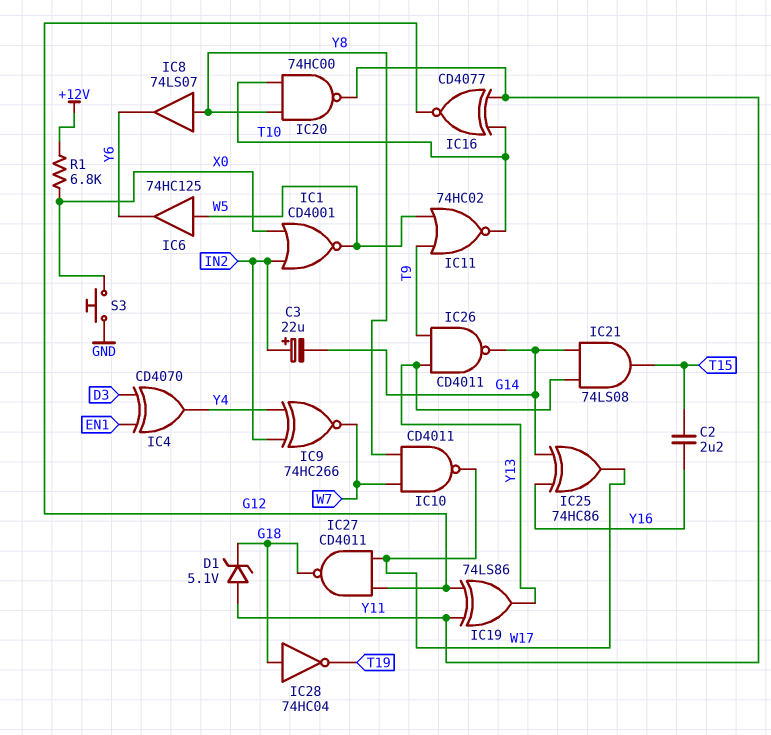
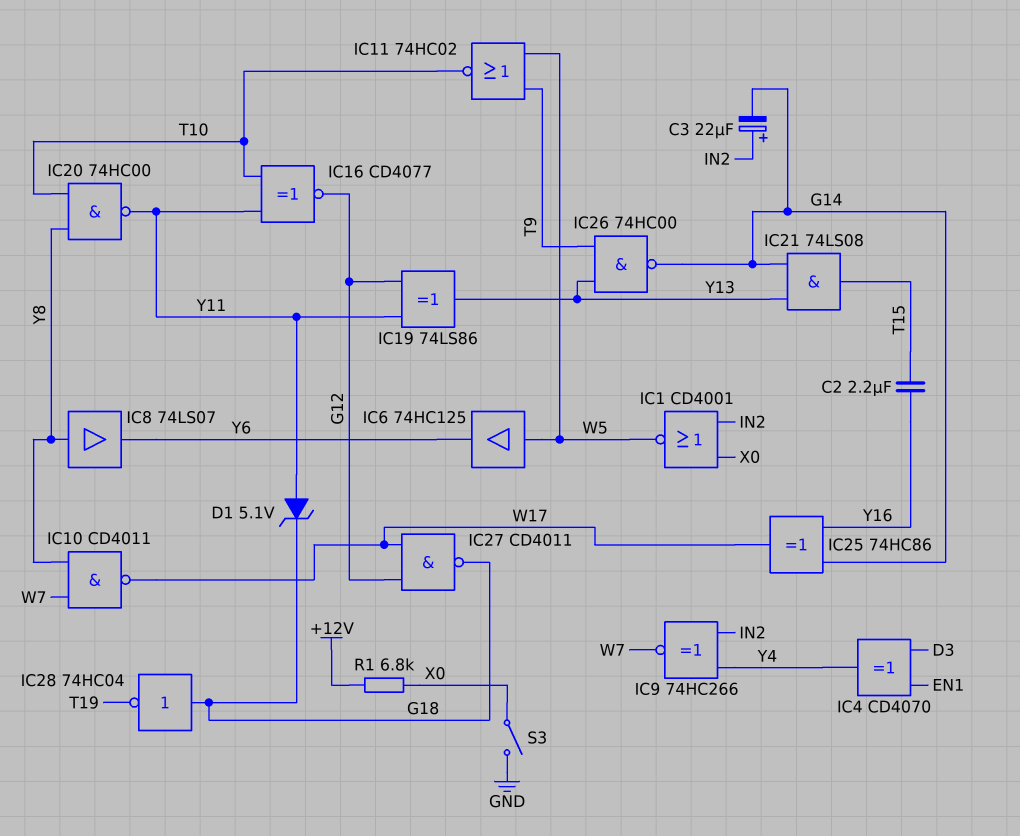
IC26: NAND CD4011 (in T9, in Y13, out G14) -> NAND 74HC00 (in T9, in Y13, out G14)
S3: button (GND, X0) -> switch (GND, X0)

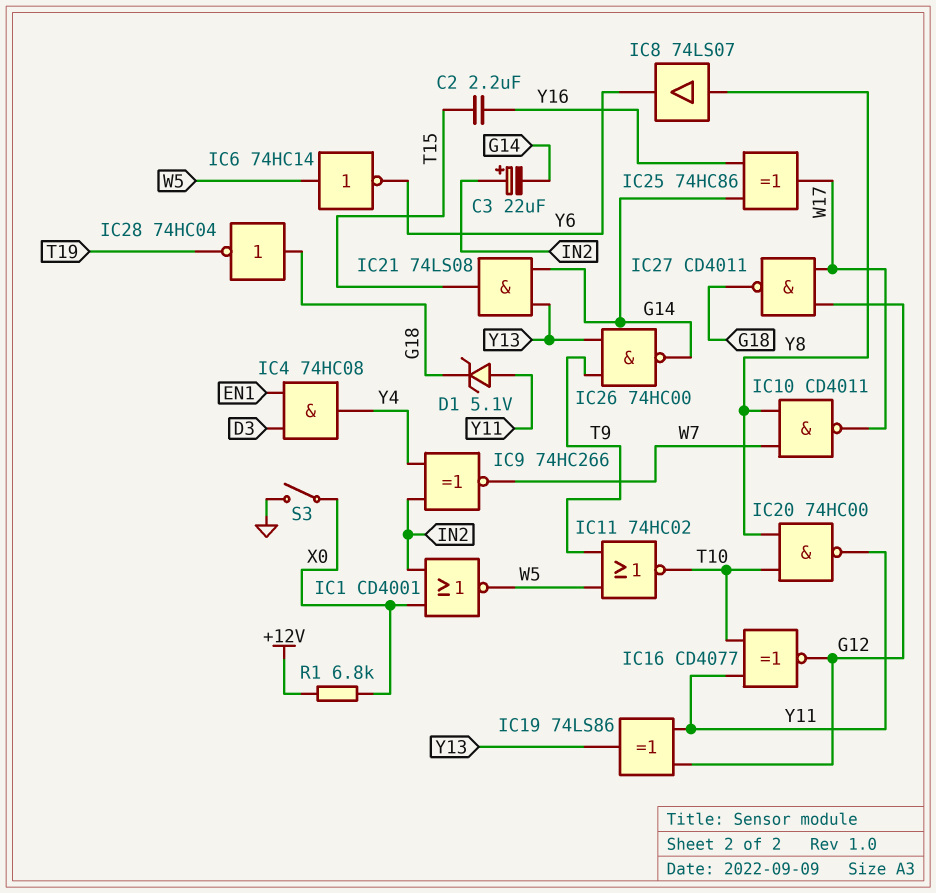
IC4: XOR CD4070 (in D3, in EN1, out Y4) -> AND 74HC08 (in D3, in EN1, out Y4)
IC6: buffer 74HC125 (in W5, out Y6) -> NOT 74HC14 (in W5, out Y6)

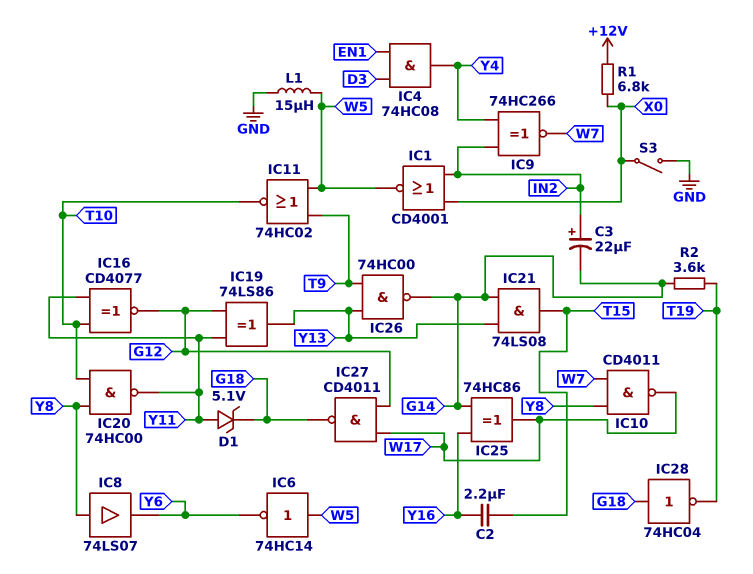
L1: none -> 15uH (GND, W5)
R2: none -> 3.6k (G14, T19)

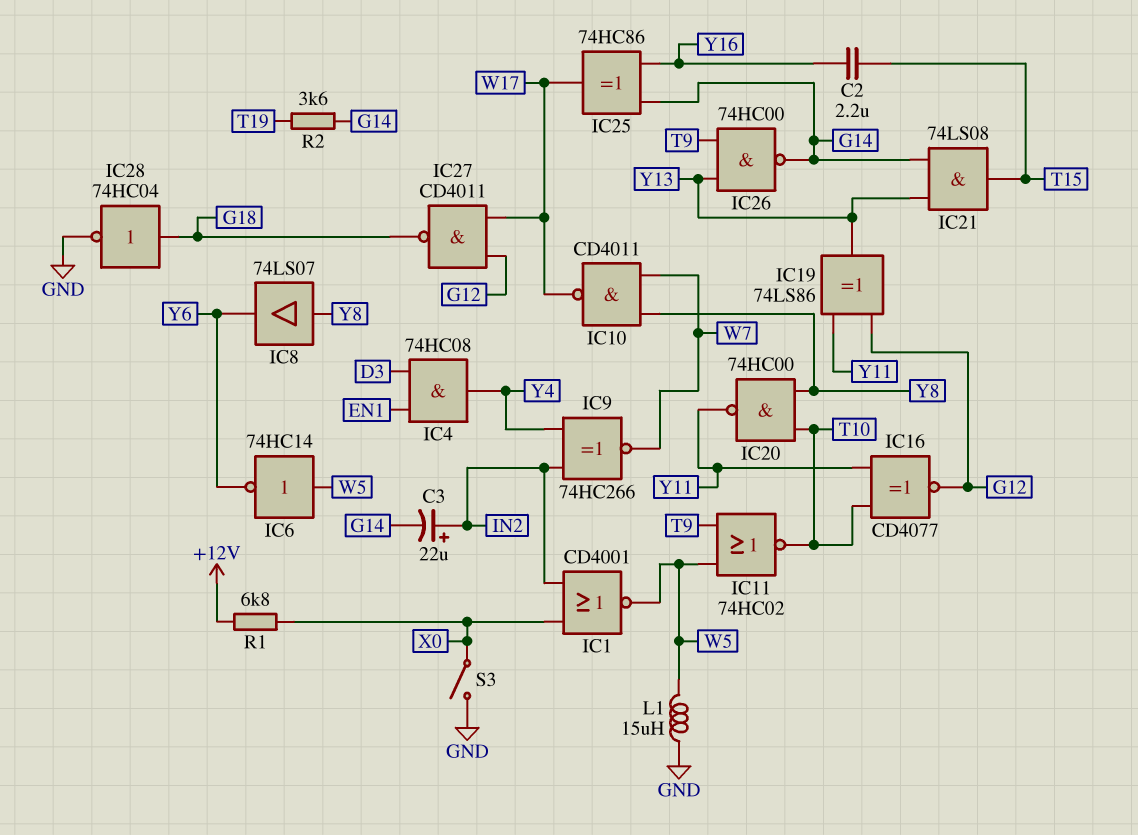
D1: zener 5.1V (A Y11, K G18) -> none
IC28: NOT 74HC04 (in G18, out T19) -> NOT 74HC04 (in G18, out GND)

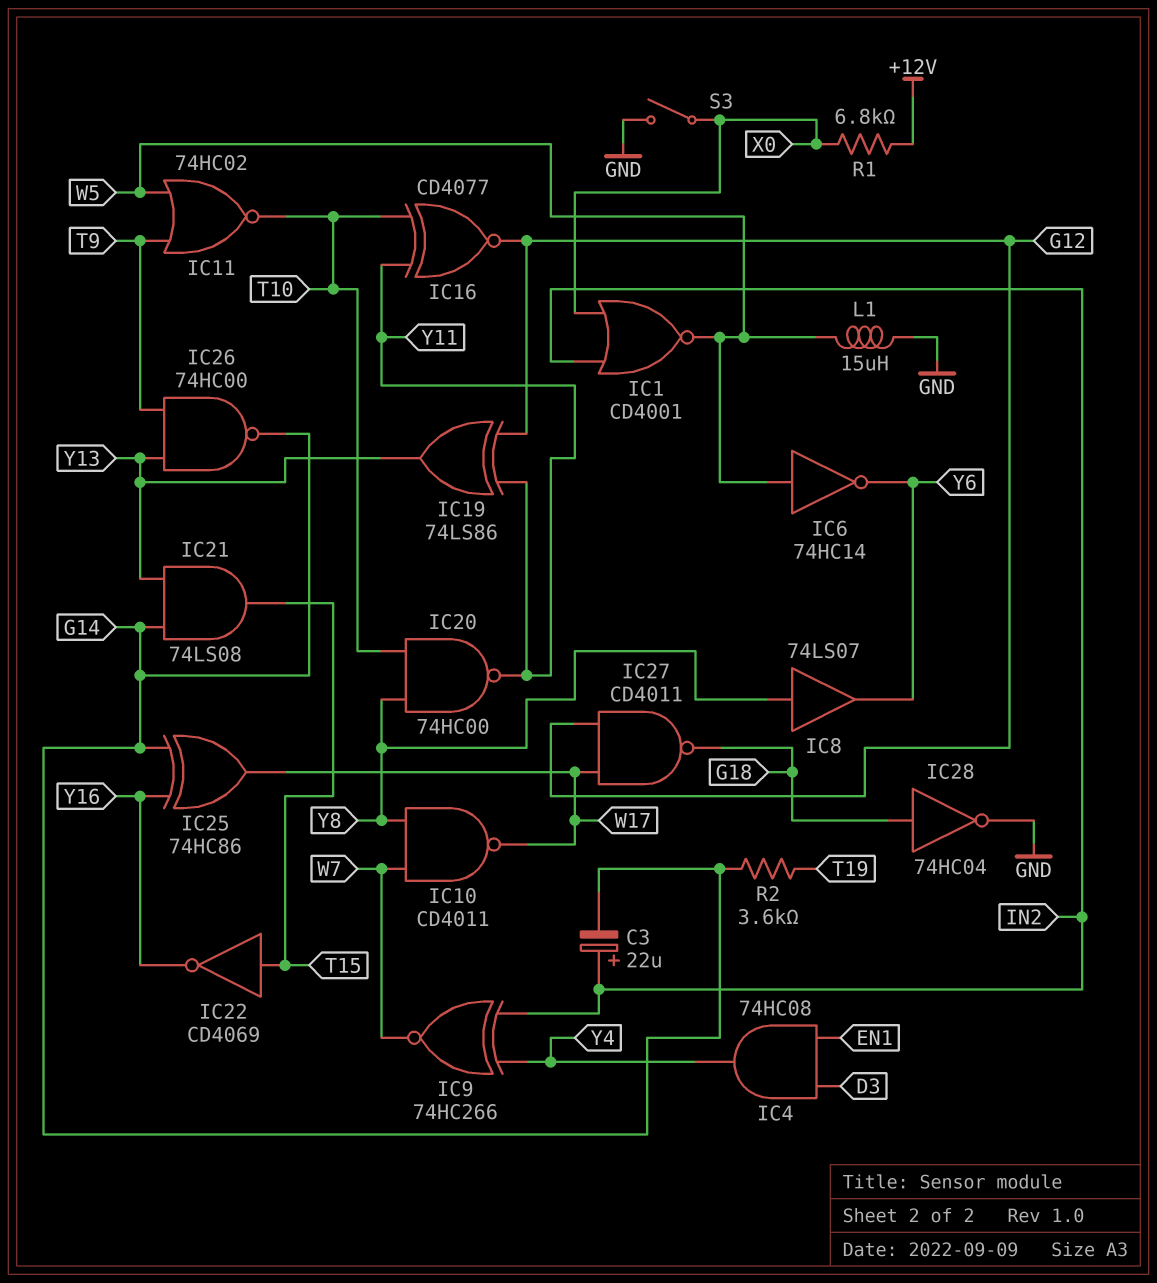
C2: 2.2uF (T15, Y16) -> none
IC22: none -> NOT CD4069 (in T15, out Y16)

